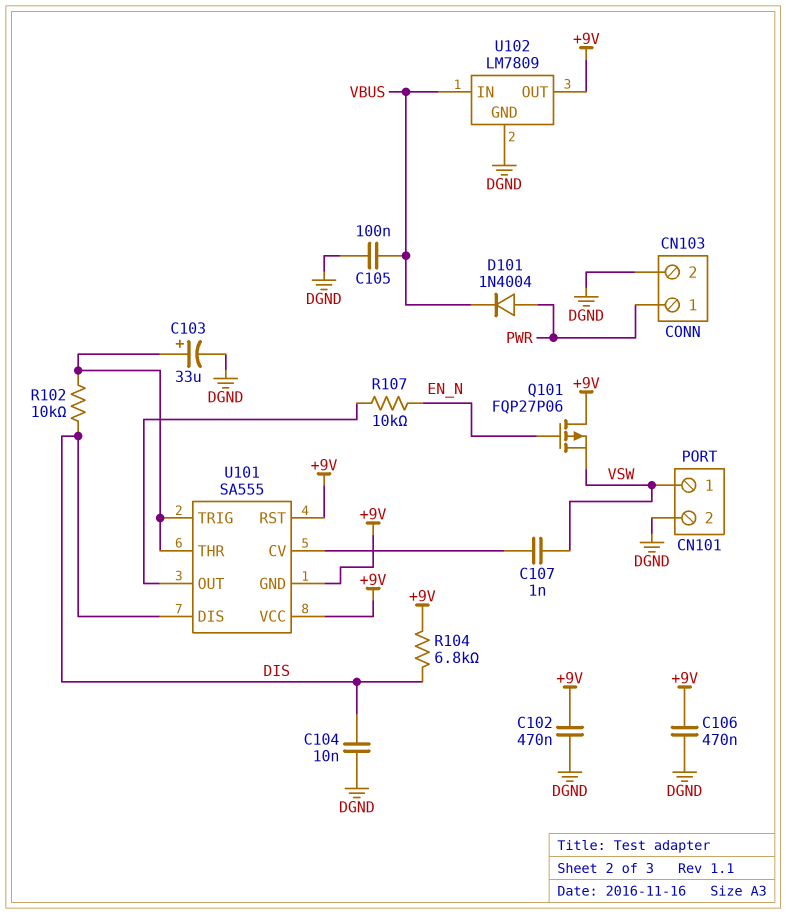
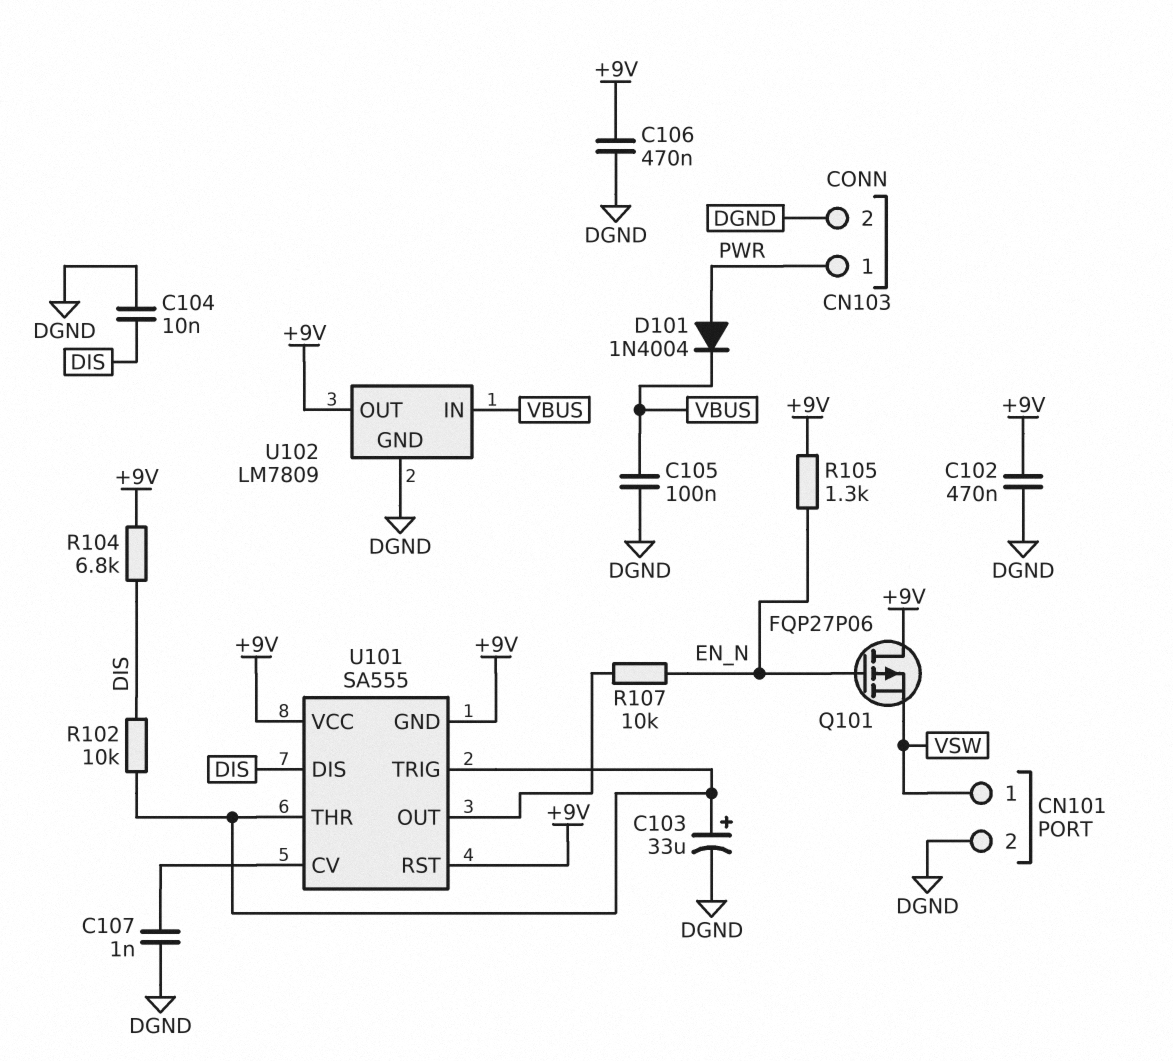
C107: 1nF (U101/CV, VSW) -> 1nF (DGND, U101/CV)
R105: none -> 1.3k (+9V, EN_N)

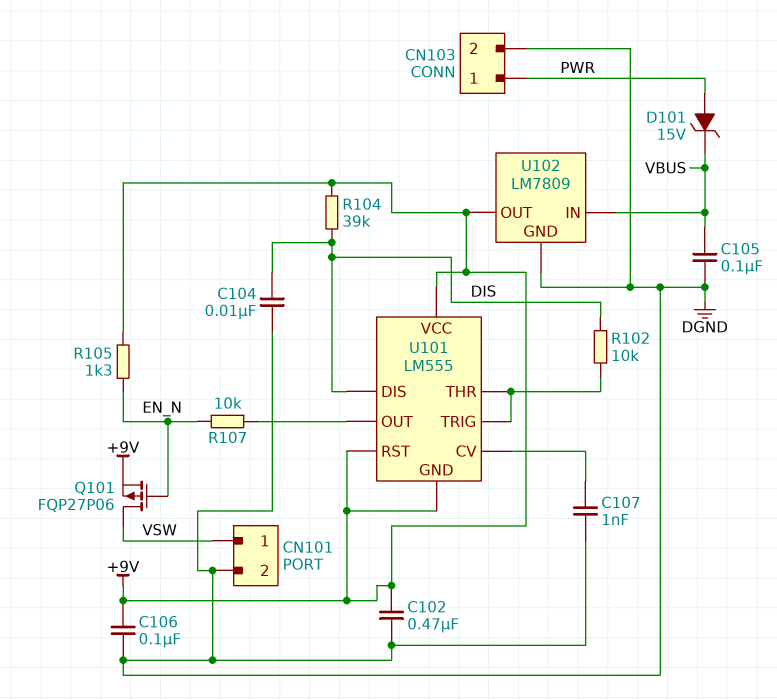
C103: 33uF (plus U101/THR, minus DGND) -> none
C106: 470nF (+9V, DGND) -> 100nF (+9V, DGND)
D101: diode 1N4004 (A PWR, K VBUS) -> zener 15V (A PWR, K VBUS)
Q101: PMOS FQP27P06 (G EN_N, D +9V, S VSW) -> PMOS FQP27P06 (G EN_N, D VSW, S +9V)
R104: 6.8k (+9V, DIS) -> 39k (+9V, DIS)
U101: SA555 -> LM555

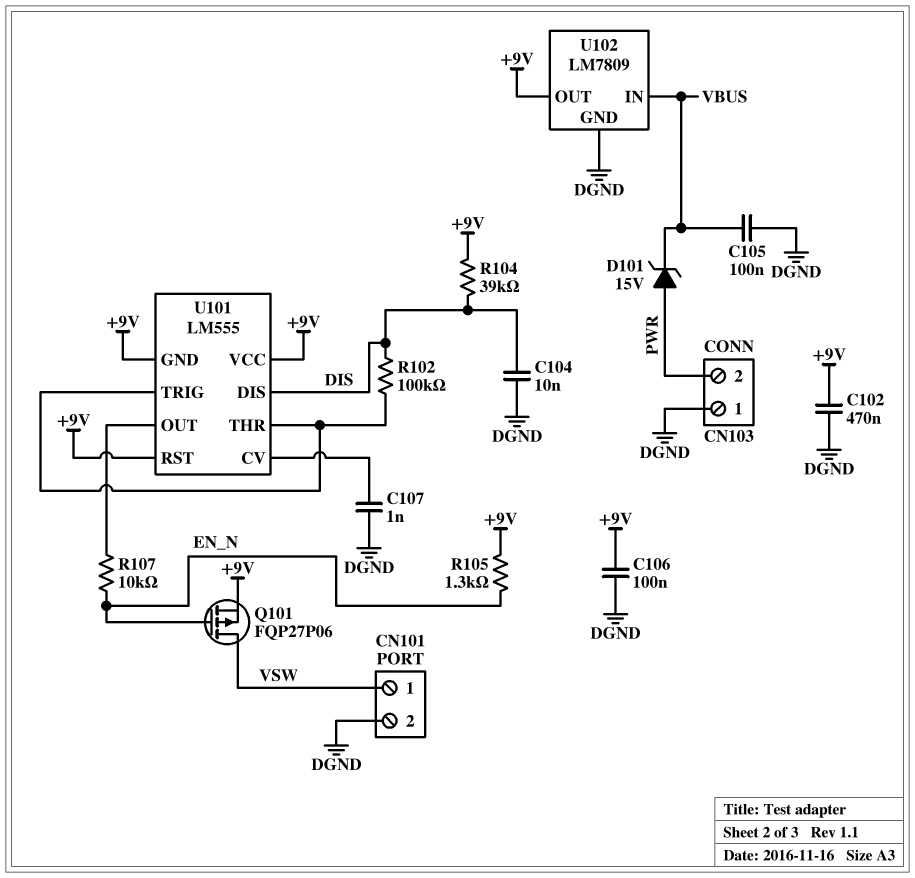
CN103 pin 1: PWR -> DGND
CN103 pin 2: DGND -> PWR
R102: 10k (DIS, U101/THR) -> 100k (DIS, U101/THR)

